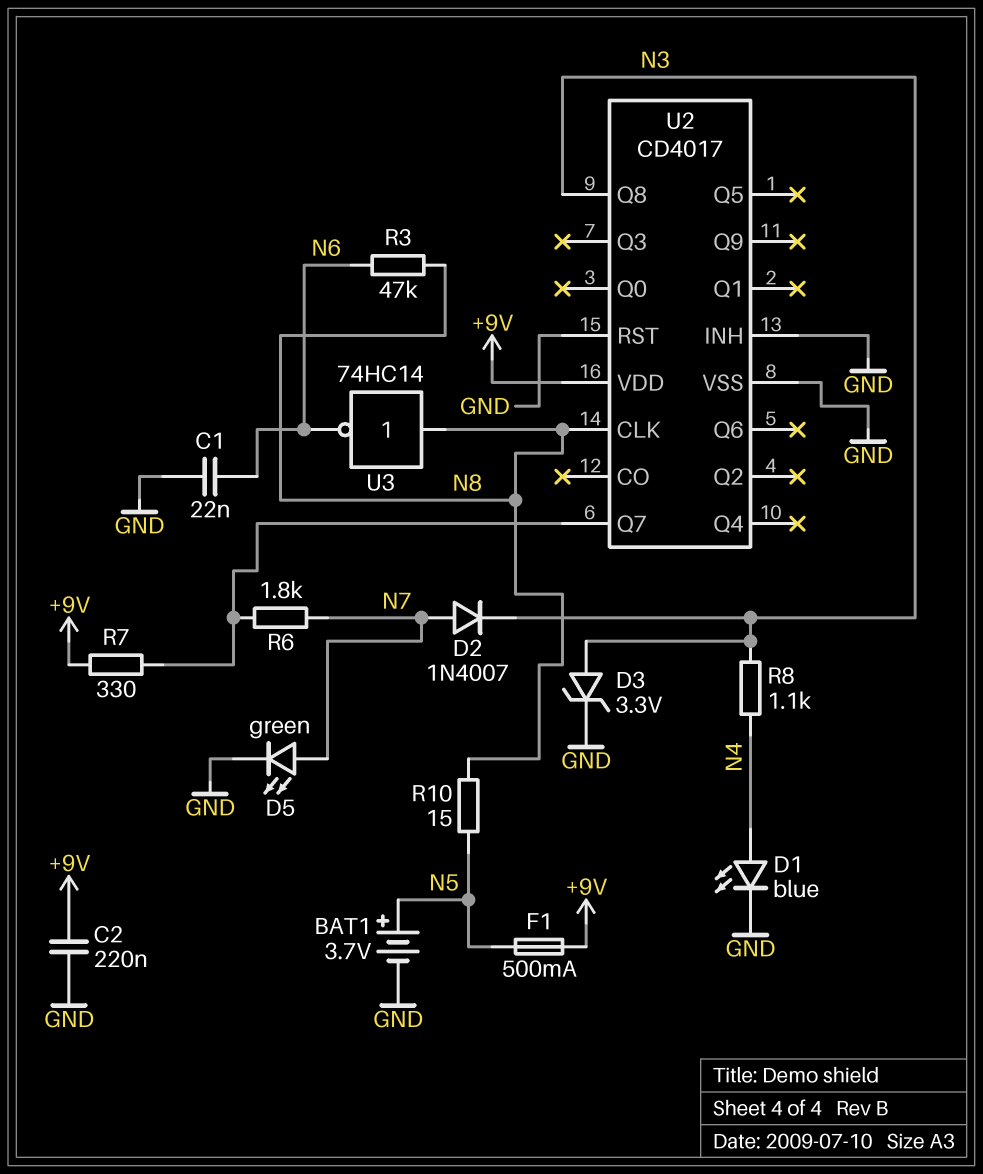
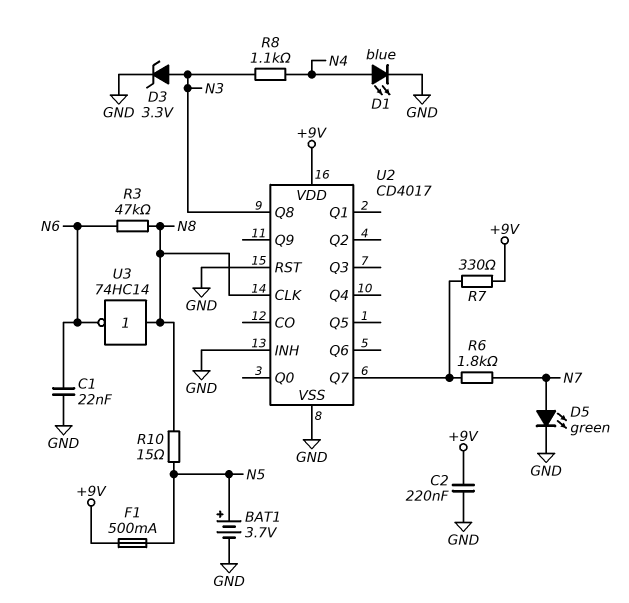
D2: diode 1N4007 (A N7, K N3) -> none

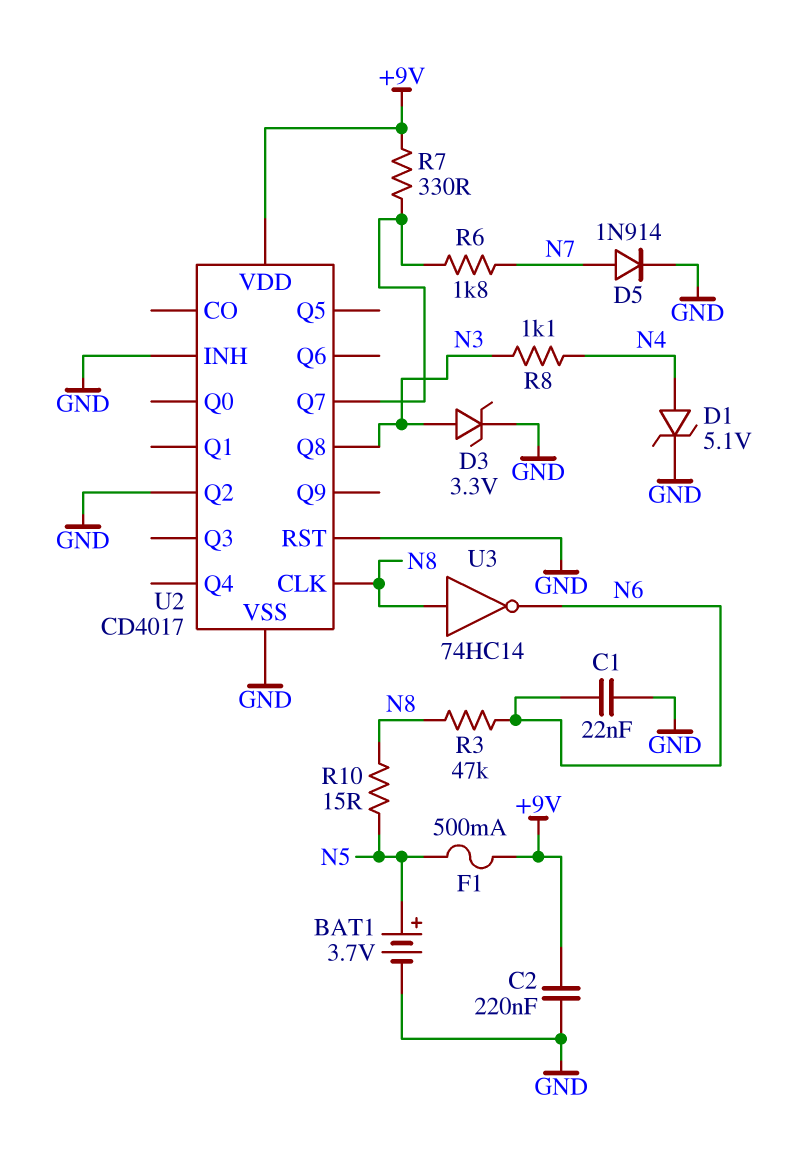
D1: LED blue (A N4, K GND) -> zener 5.1V (A N4, K GND)
D5: LED green (A N7, K GND) -> diode 1N914 (A N7, K GND)
U2 pin Q2: none -> GND

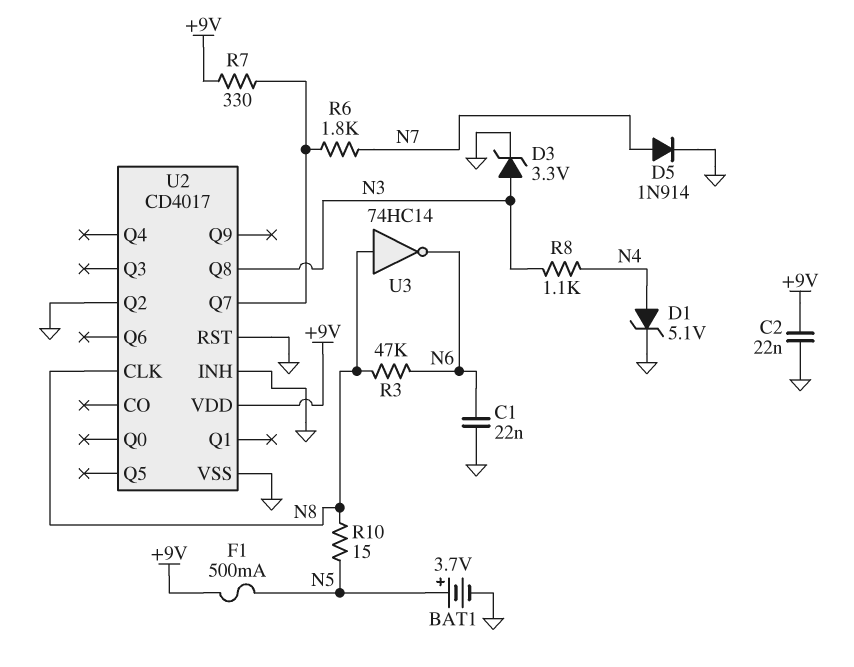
C2: 220nF (+9V, GND) -> 22nF (+9V, GND)

